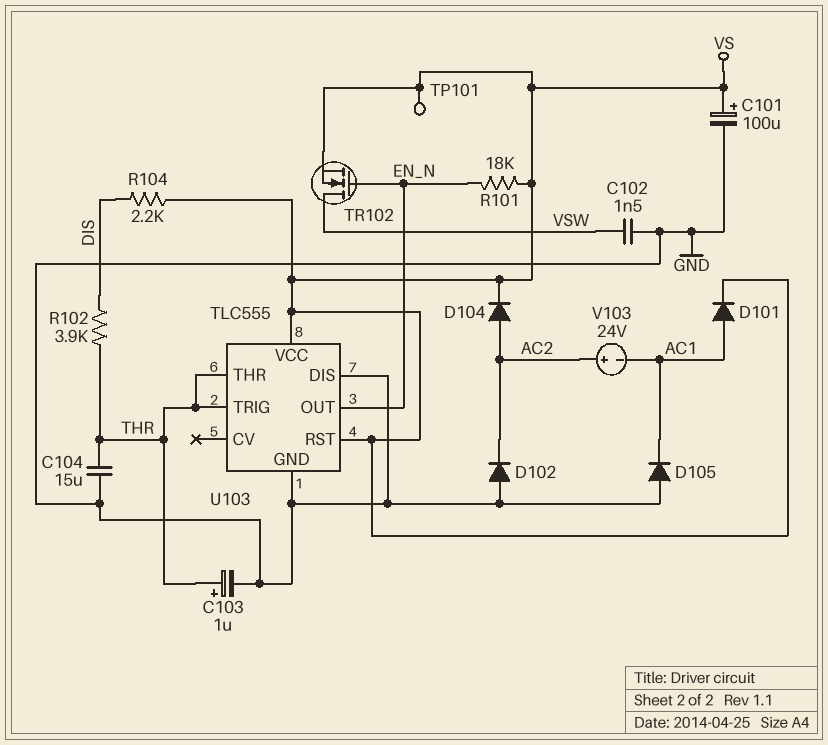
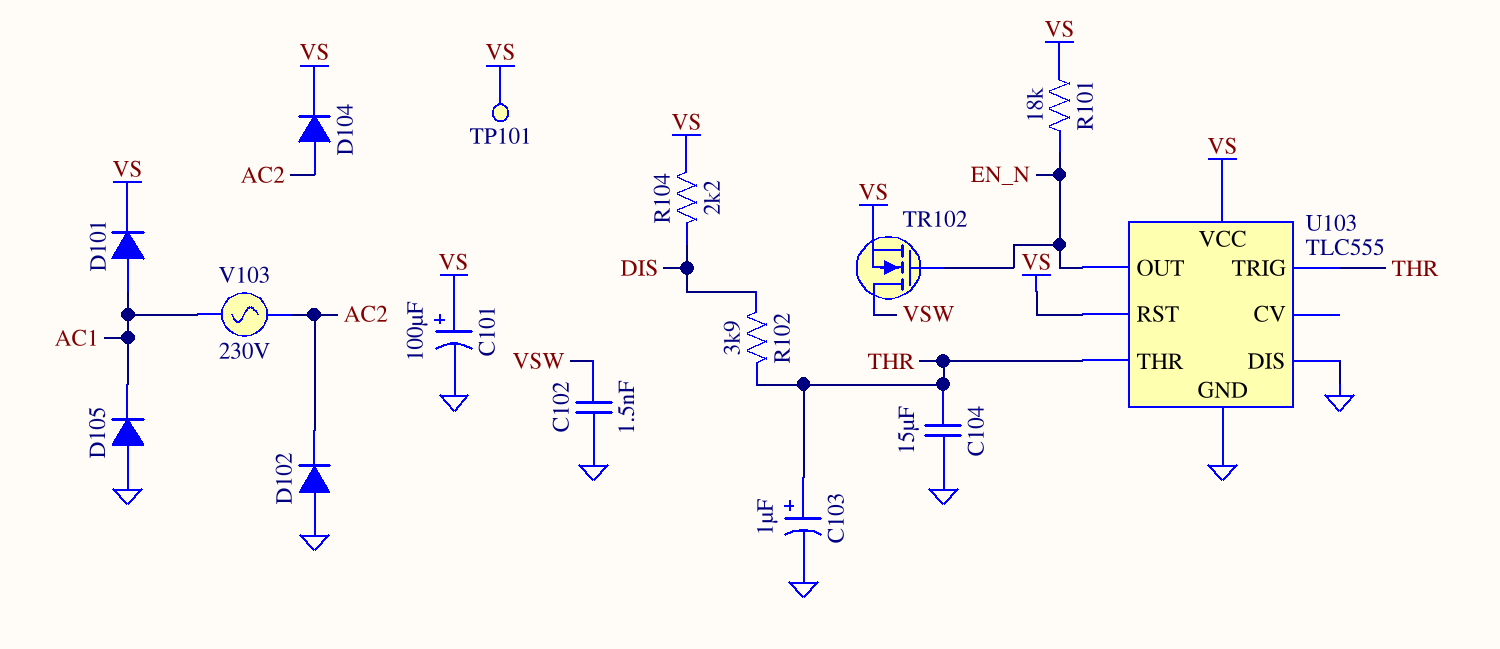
V103: 24V (plus AC2, minus AC1) -> AC 230V (AC1, AC2)

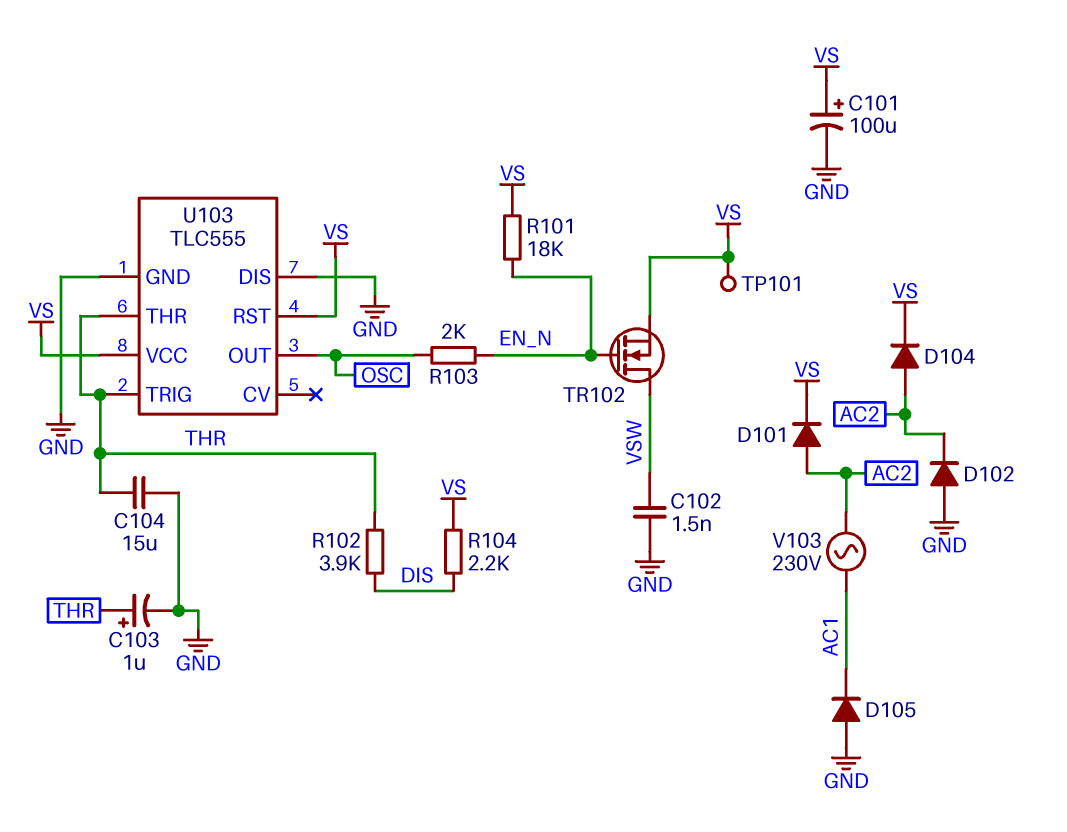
D101: diode (A AC1, K VS) -> diode (A AC2, K VS)
R103: none -> 2k (EN_N, OSC)
U103 pin OUT: EN_N -> OSC

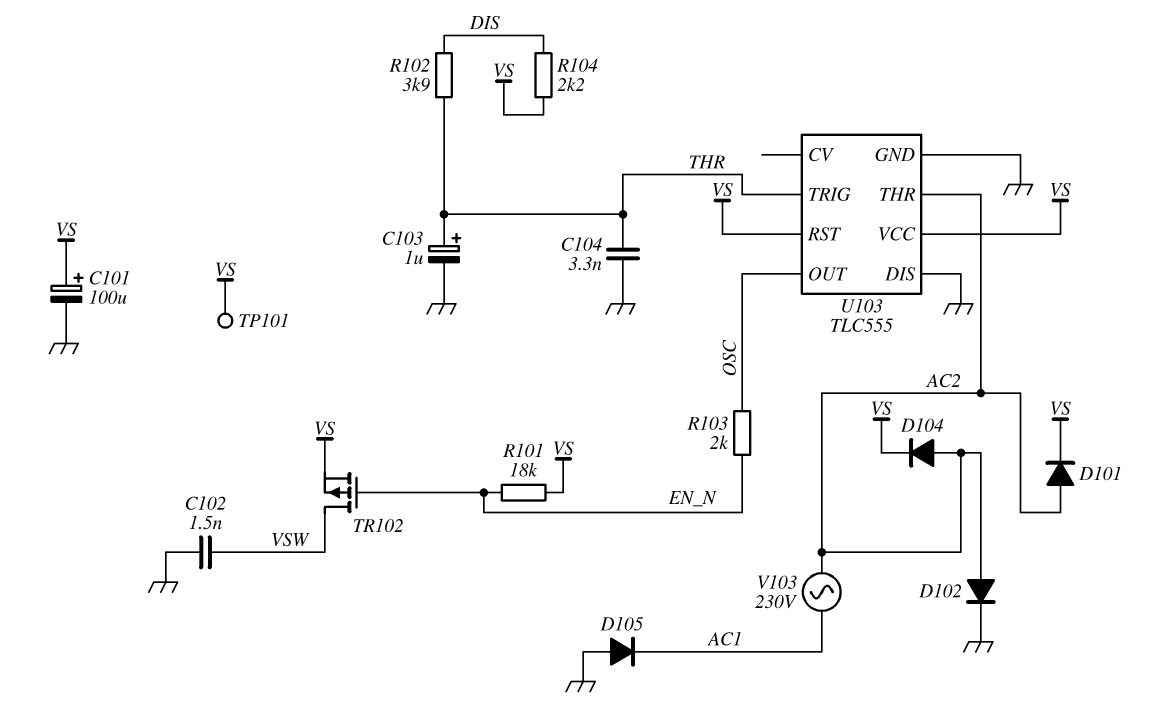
C104: 15uF (GND, THR) -> 3.3nF (GND, THR)
D102: diode (A GND, K AC2) -> diode (A AC2, K GND)
TR102: NMOS (G EN_N, D VSW, S VS) -> PMOS (G EN_N, D VSW, S VS)
U103 pin THR: THR -> AC2

